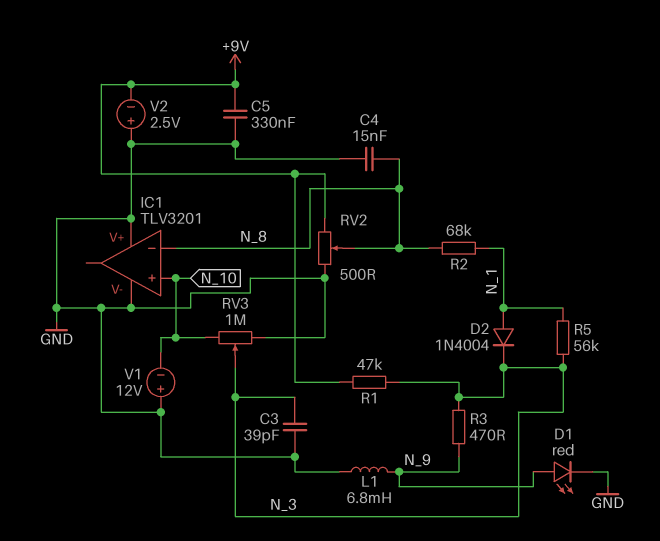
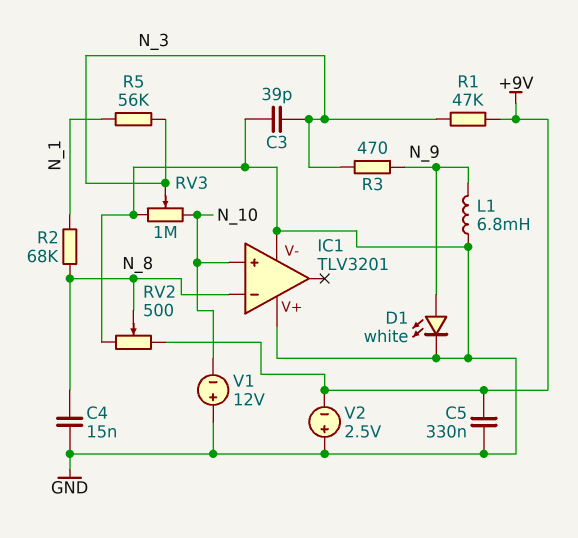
D1: LED red (A N_9, K GND) -> LED white (A N_9, K GND)
D2: diode 1N4004 (A N_1, K N_3) -> none

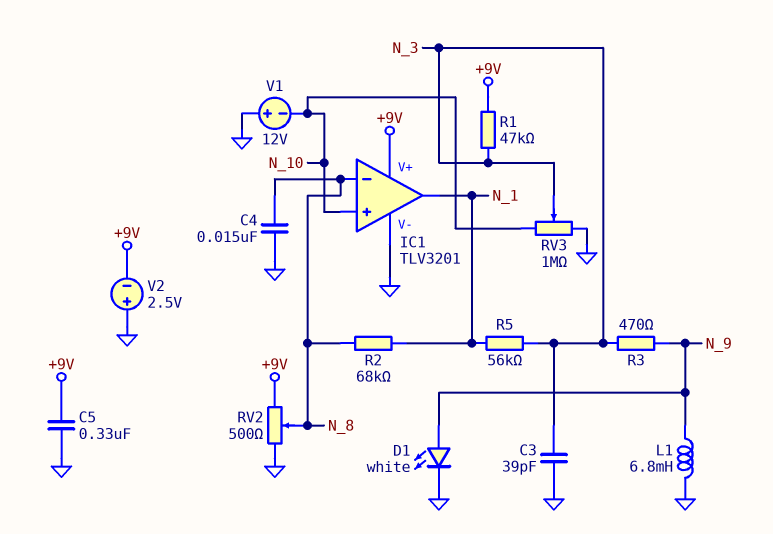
IC1 pin V+: GND -> +9V
IC1 pin out: none -> N_1

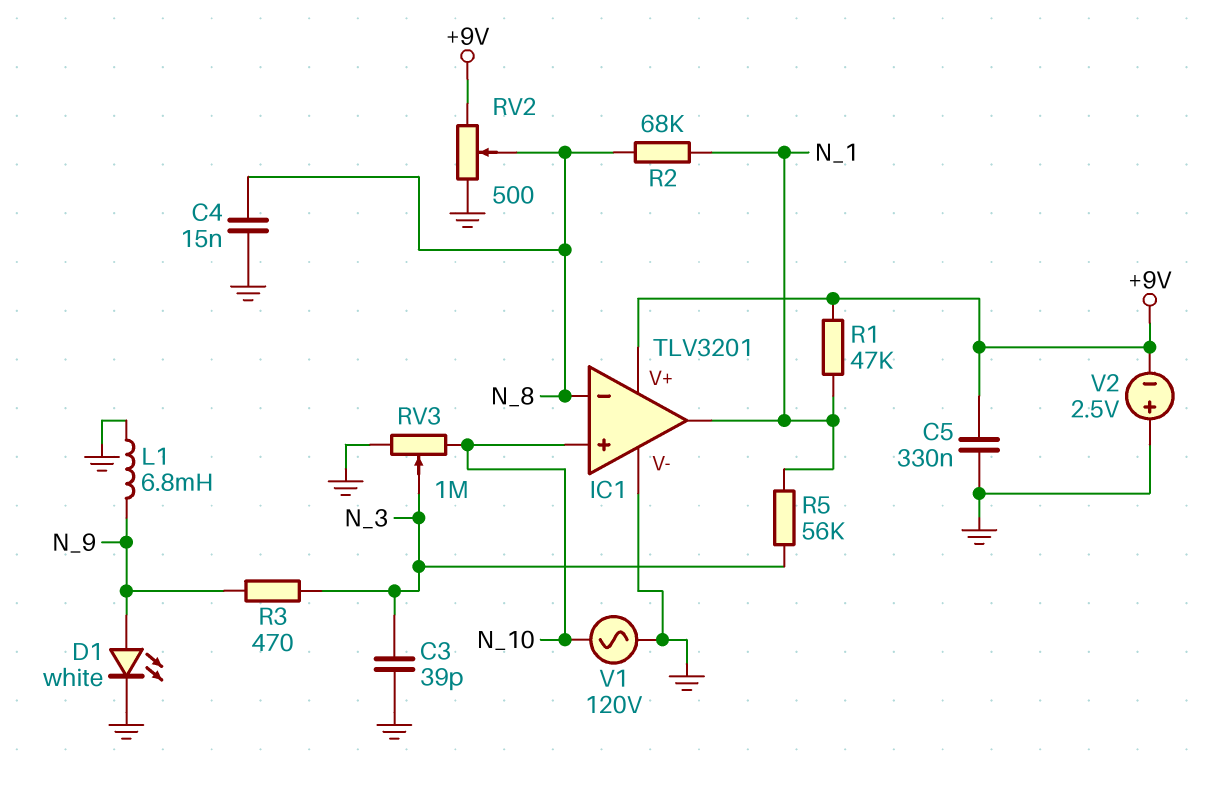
R1: 47k (+9V, N_3) -> 47k (+9V, N_1)
V1: 12V (plus GND, minus N_10) -> AC 120V (GND, N_10)

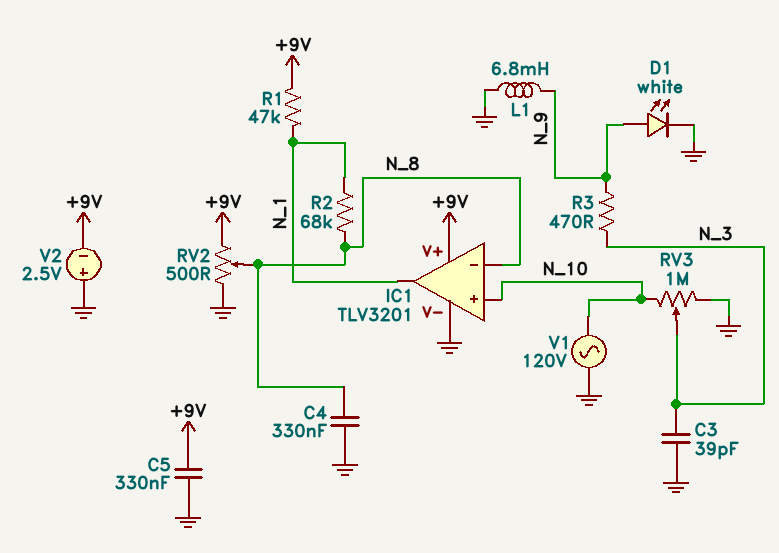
C4: 15nF (GND, N_8) -> 330nF (GND, N_8)
R5: 56k (N_1, N_3) -> none

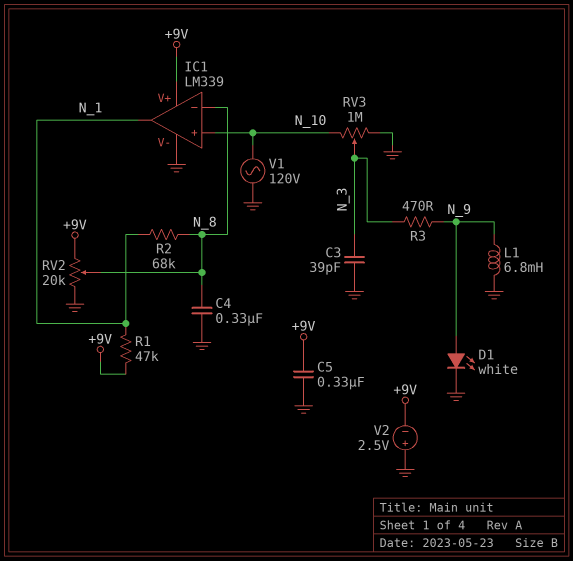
IC1: TLV3201 -> LM339
RV2: 500 (+9V, GND, wiper N_8) -> 20k (+9V, GND, wiper N_8)

